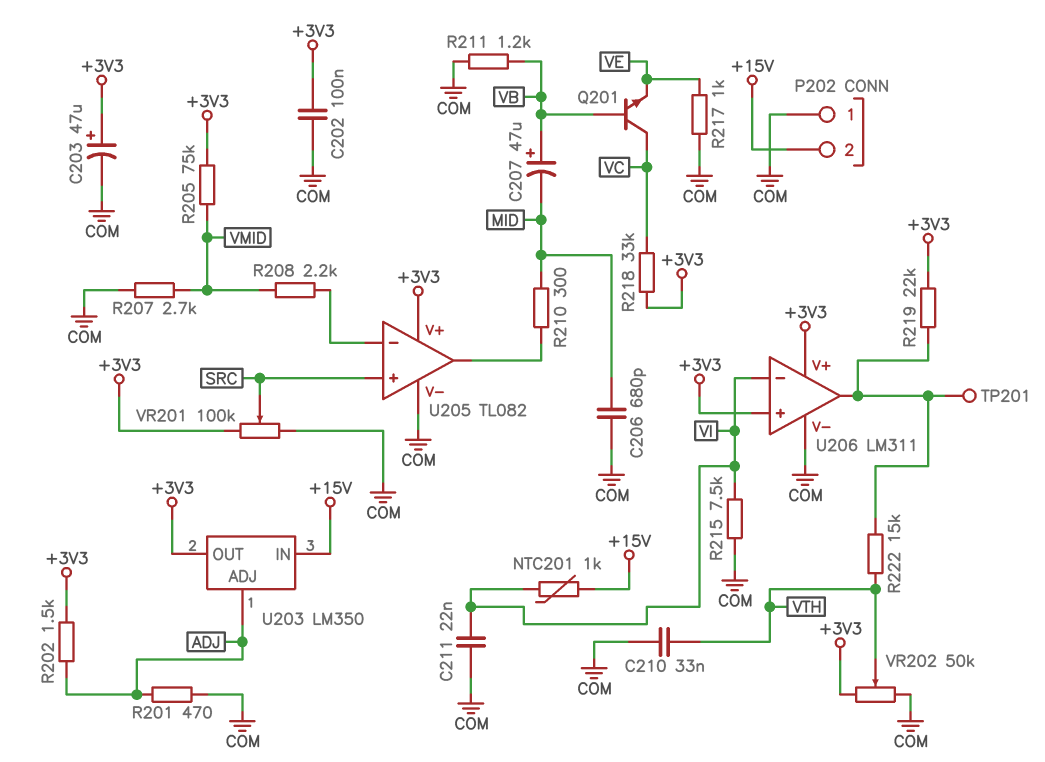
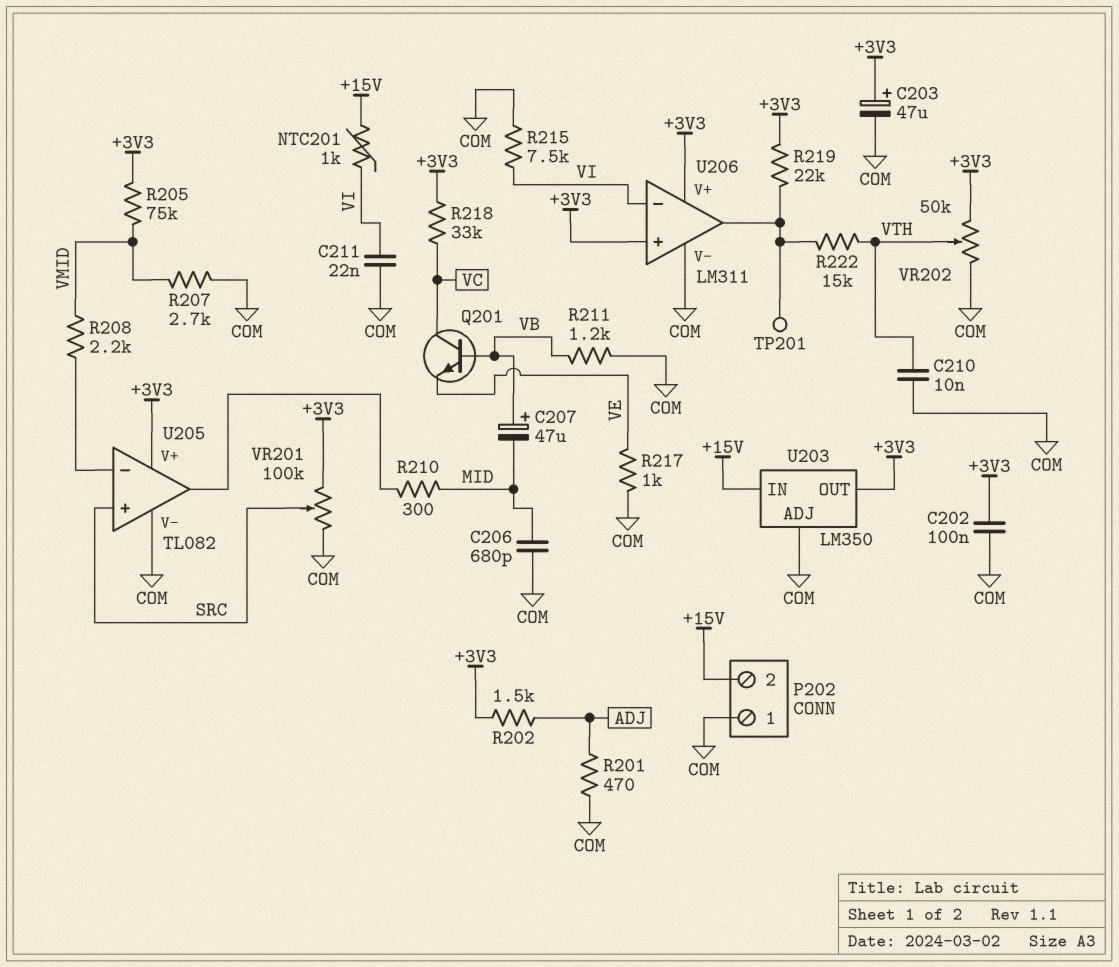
C210: 33nF (COM, VTH) -> 10nF (COM, VTH)
U203 pin ADJ: ADJ -> COM

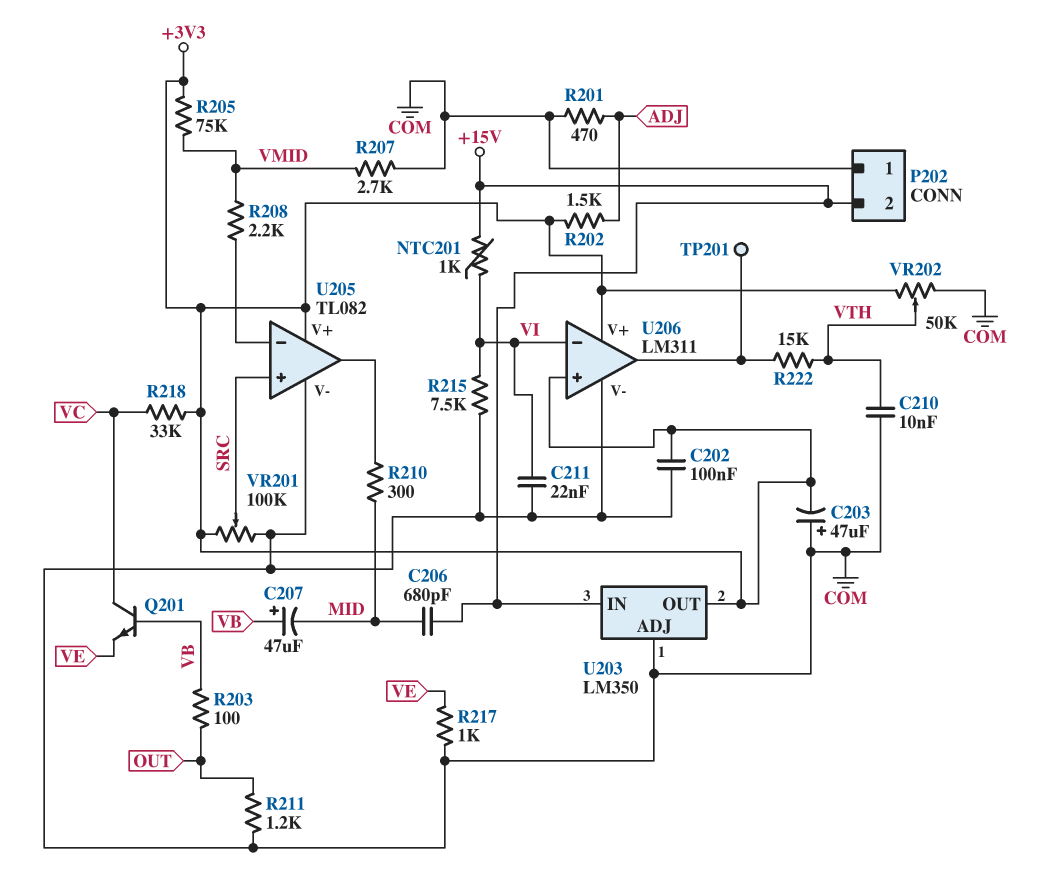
C203: 47uF (plus +3V3, minus COM) -> 47uF (plus COM, minus +3V3)
C206: 680pF (COM, MID) -> 680pF (+15V, MID)
R203: none -> 100 (OUT, VB)
R211: 1.2k (COM, VB) -> 1.2k (COM, OUT)
R219: 22k (+3V3, U206/out) -> none

